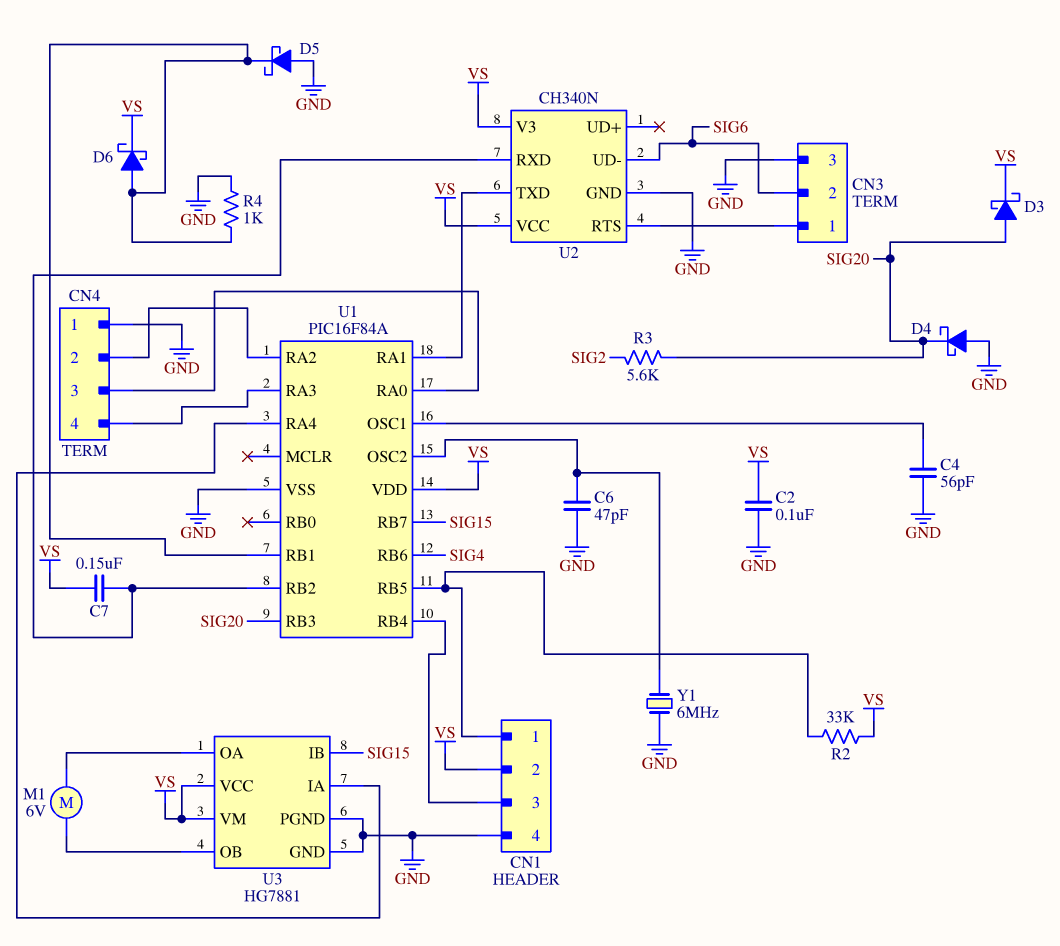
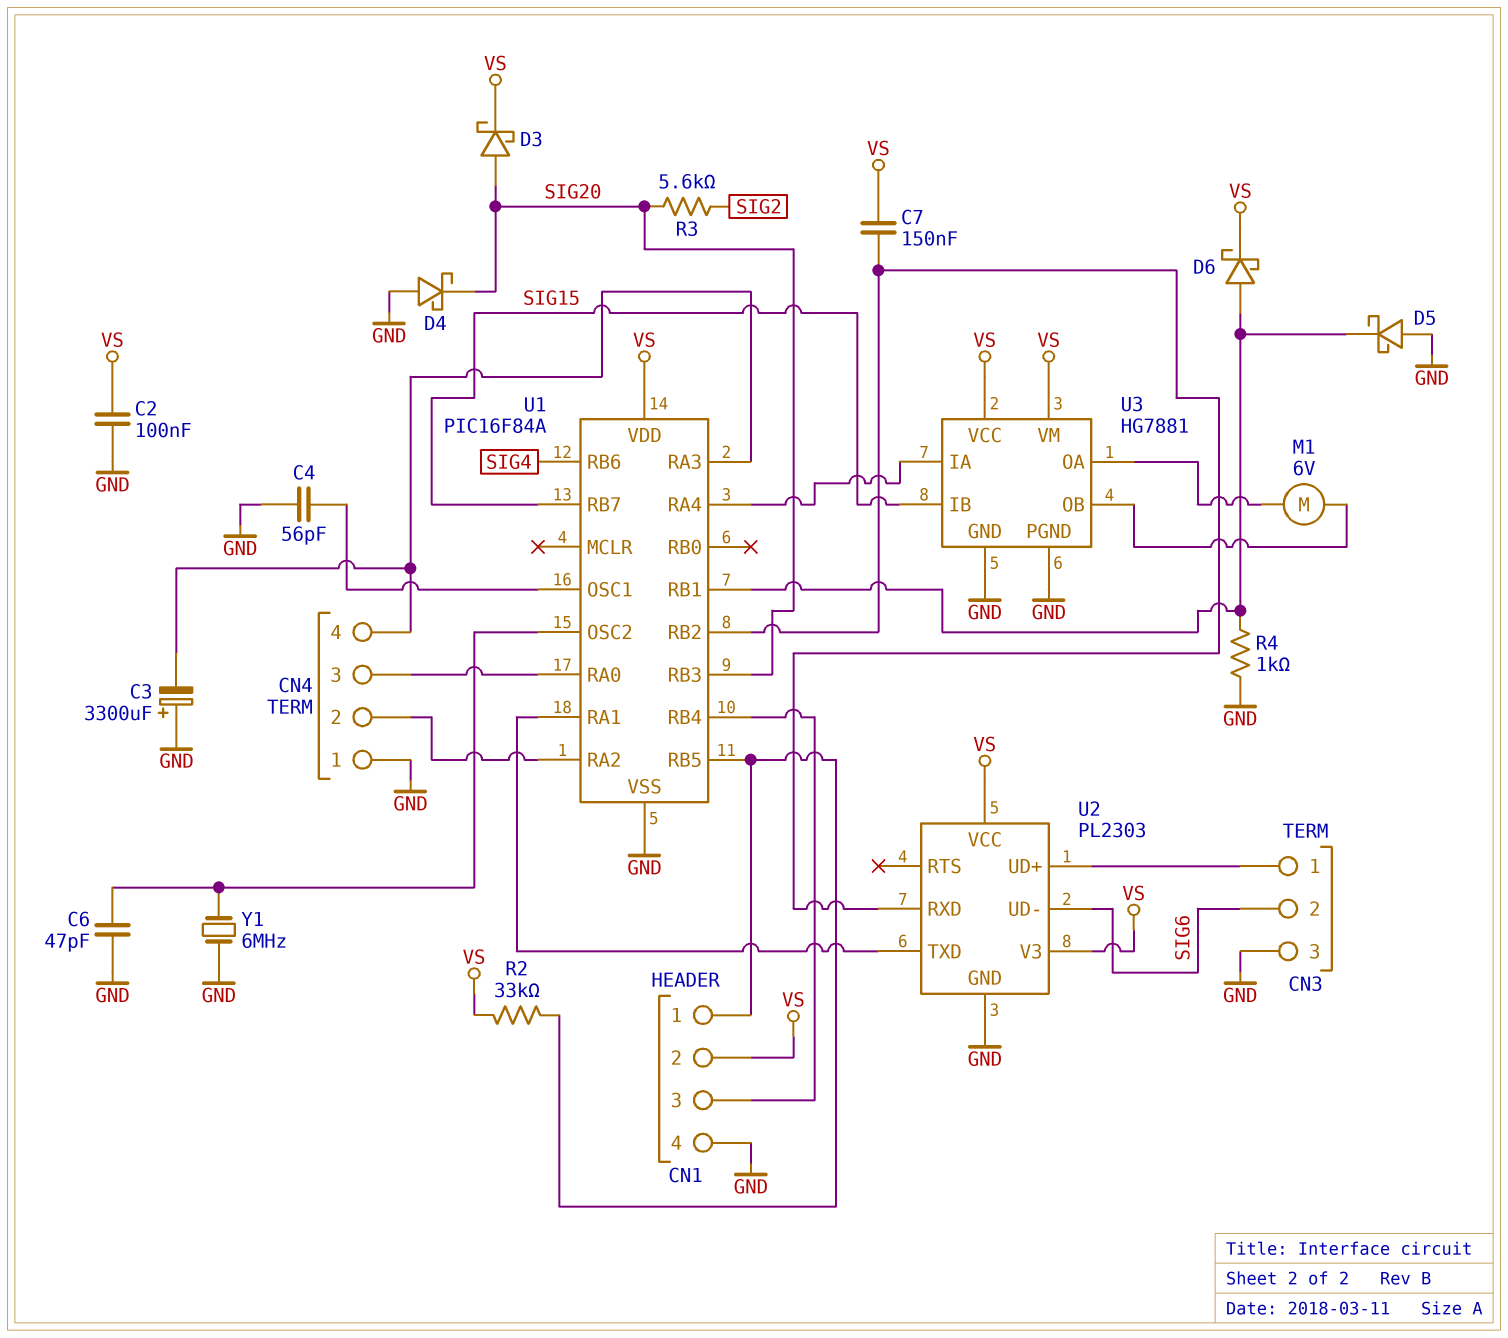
C3: none -> 3300uF (plus GND, minus CN4/4)
U2: CH340N -> PL2303
U2 pin RTS: CN3/1 -> none
U2 pin UD+: none -> CN3/1

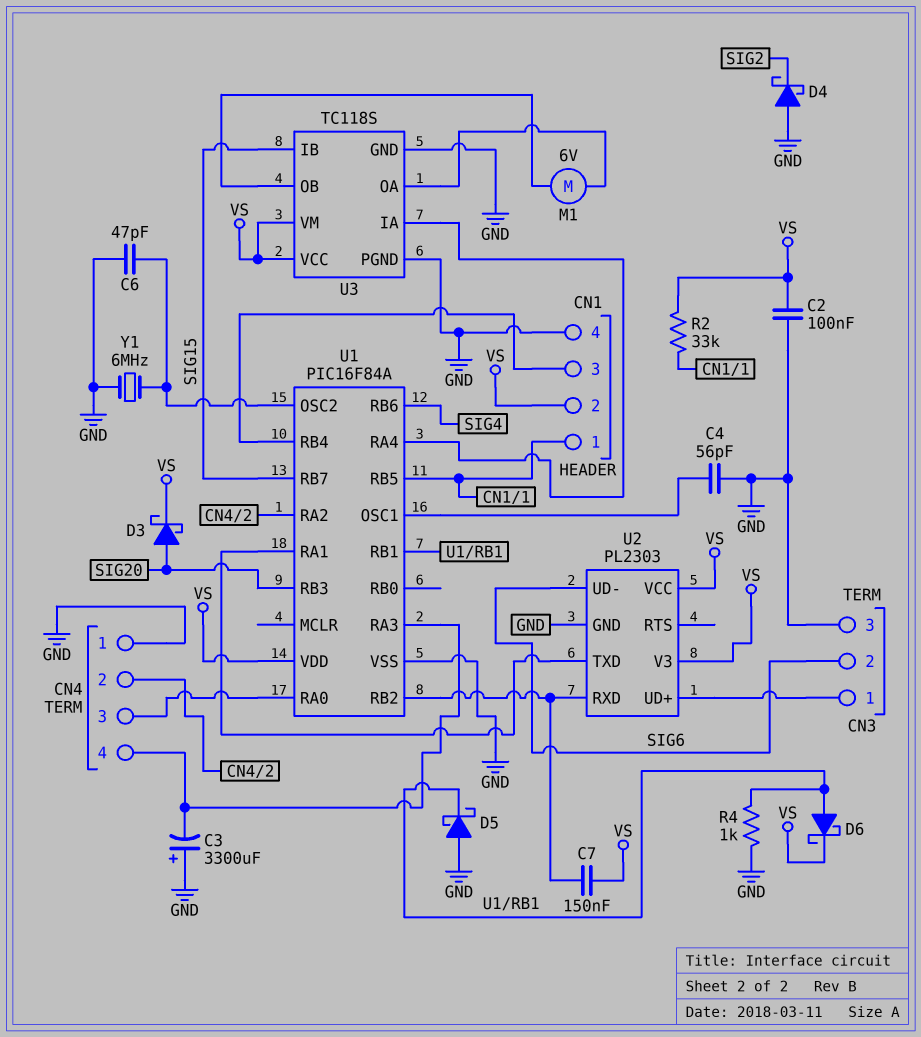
D4: schottky (A GND, K SIG20) -> schottky (A GND, K SIG2)
R3: 5.6k (SIG2, SIG20) -> none
U3: HG7881 -> TC118S

